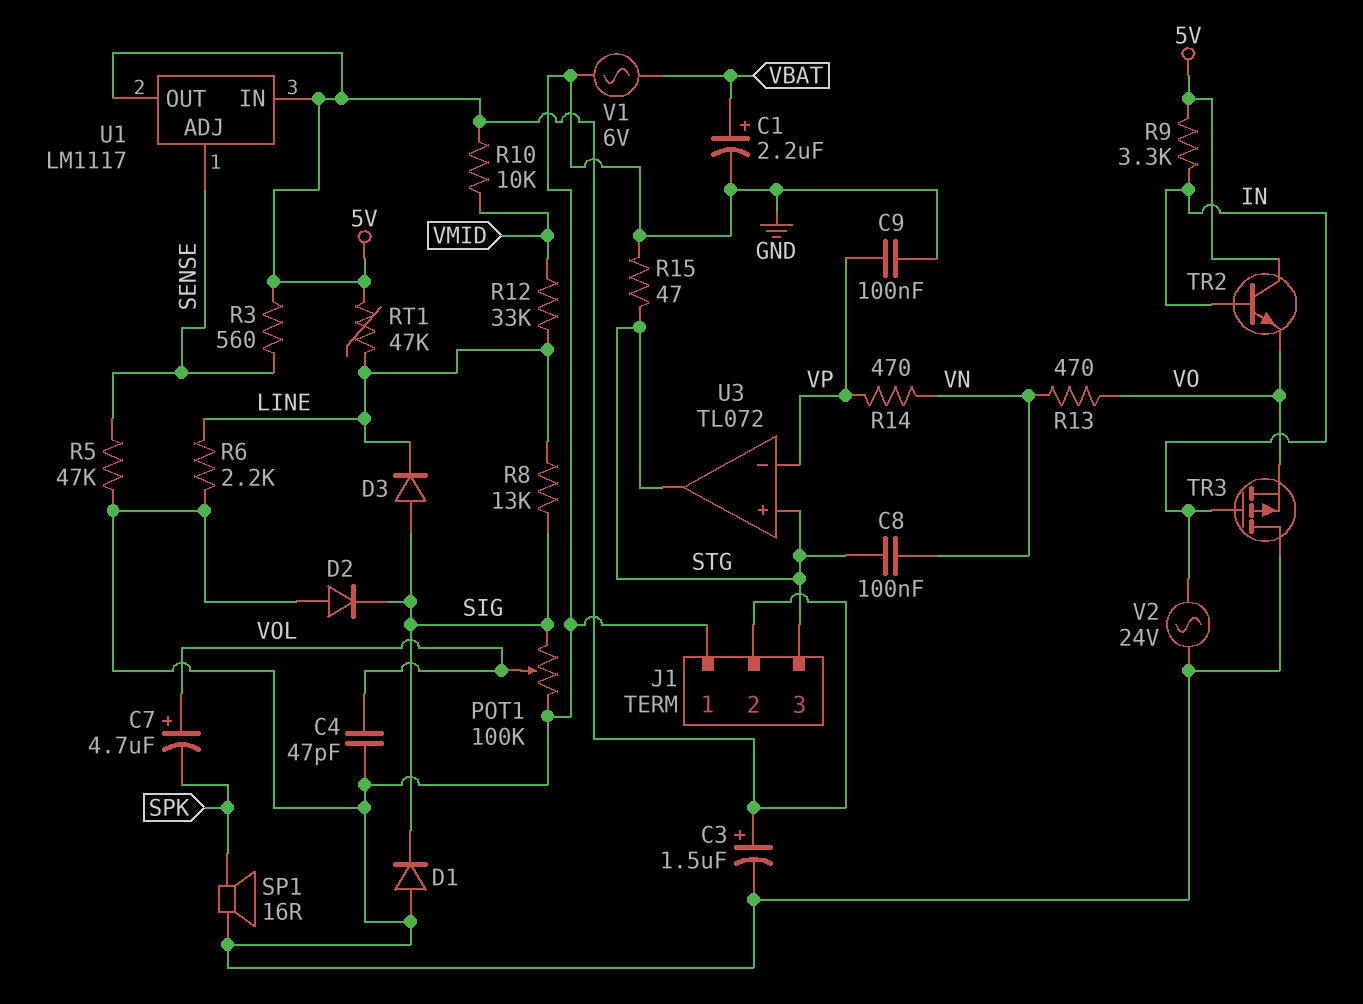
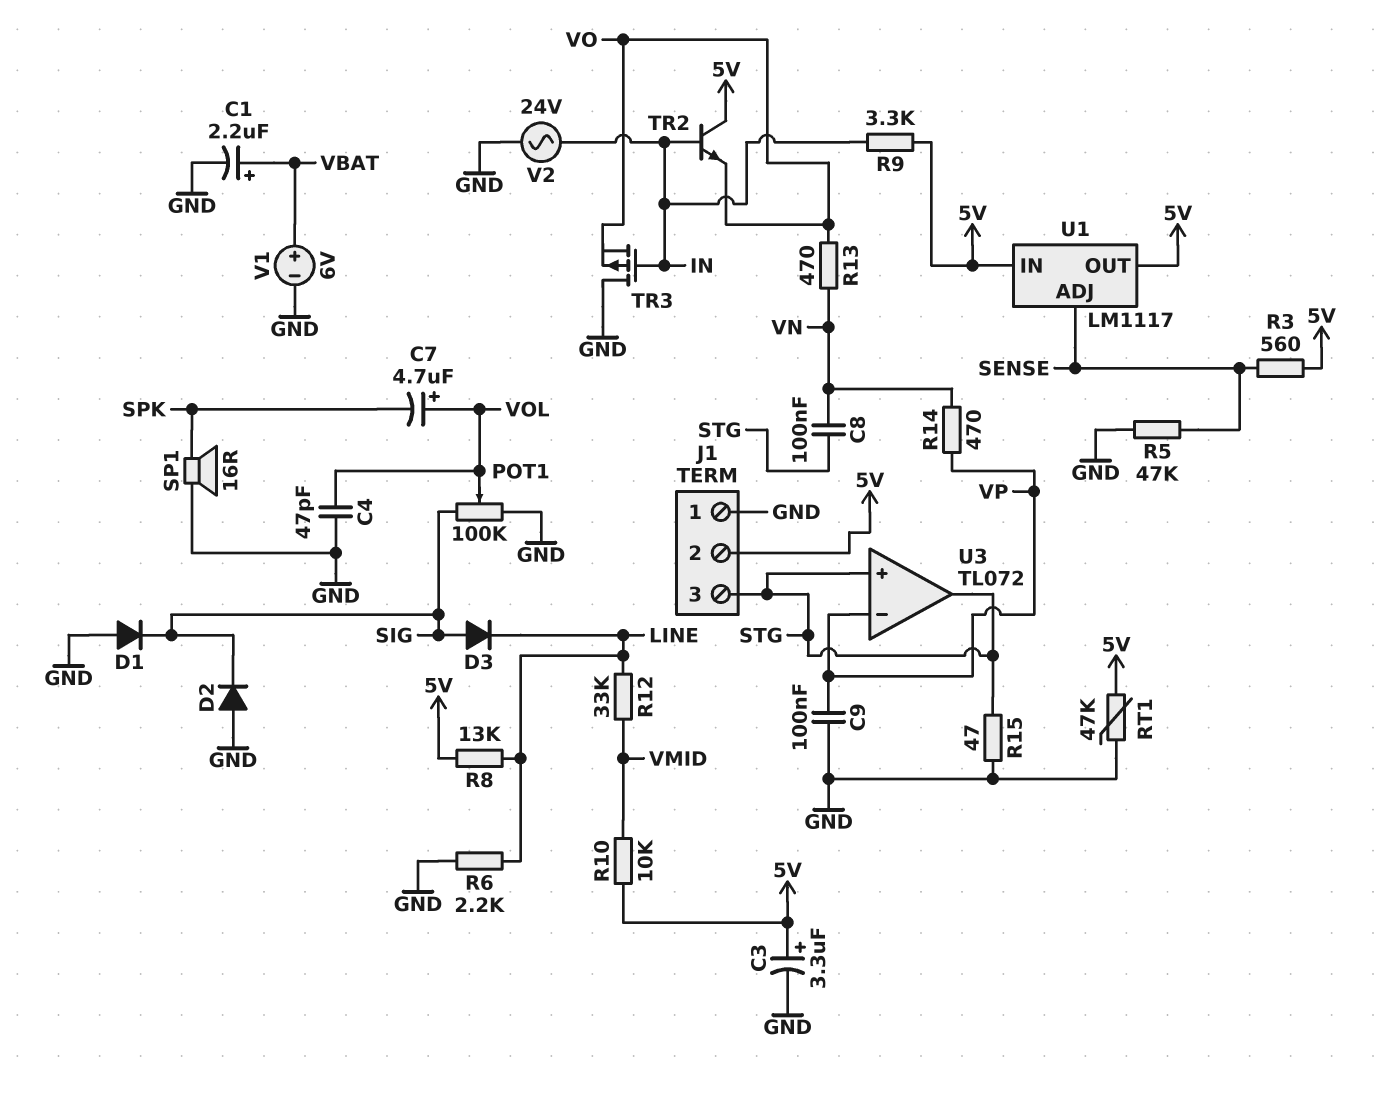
C3: 1.5uF (plus 5V, minus GND) -> 3.3uF (plus 5V, minus GND)
R8: 13k (LINE, SIG) -> 13k (5V, LINE)
RT1: 47k (5V, LINE) -> 47k (5V, GND)
V1: AC 6V (GND, VBAT) -> 6V (plus VBAT, minus GND)

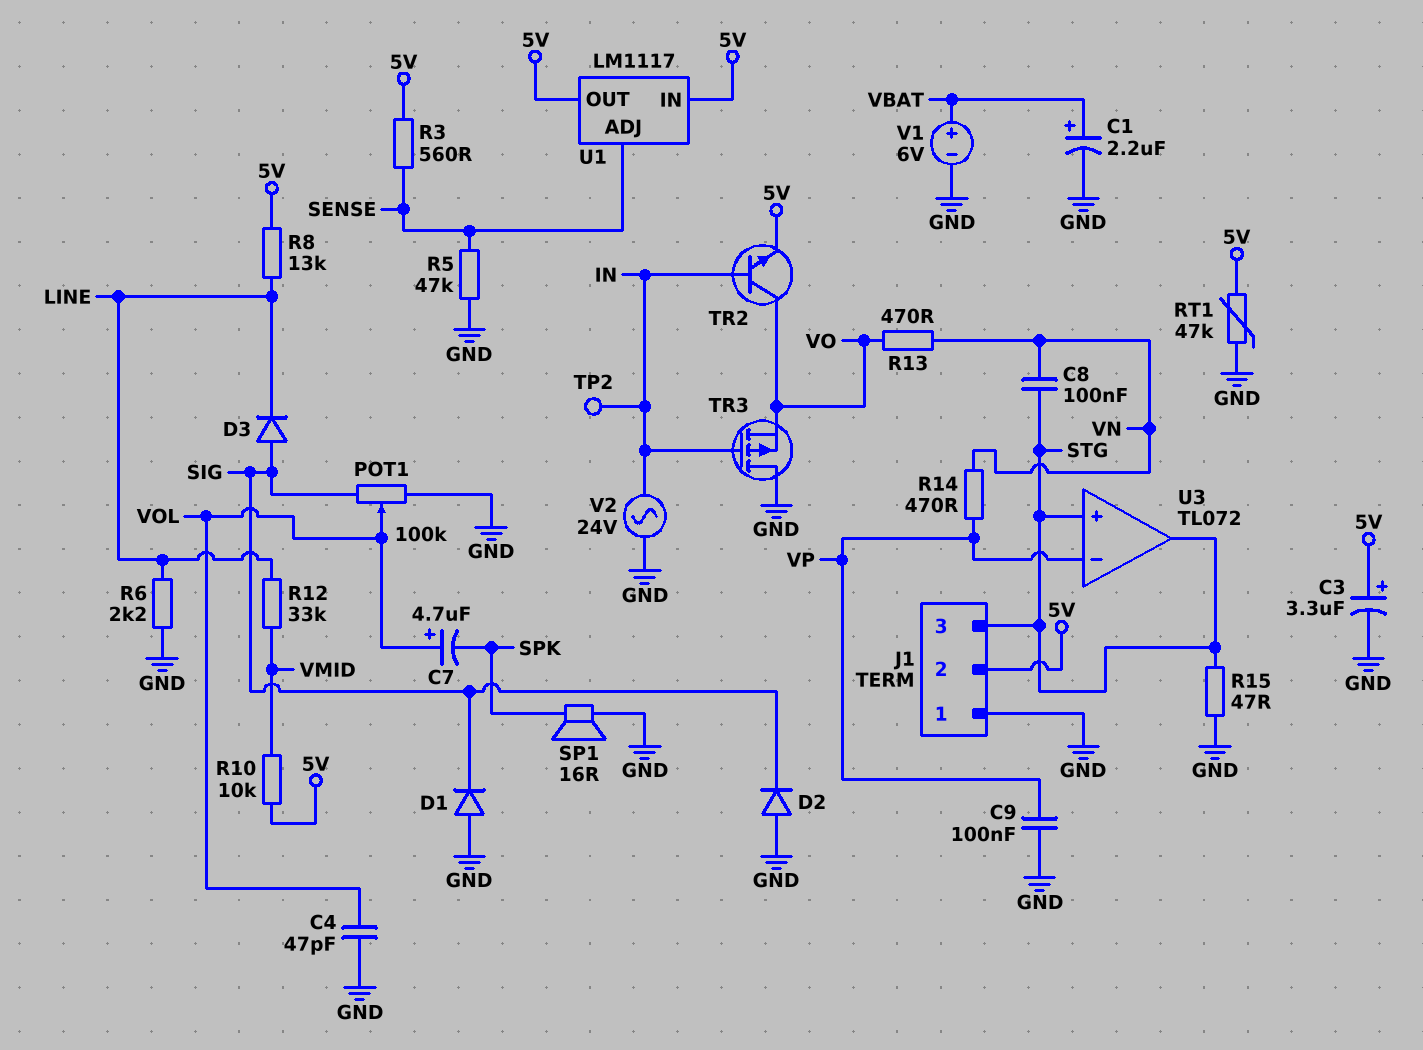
R9: 3.3k (5V, IN) -> none
TP2: none -> test point (IN)
TR2: NPN (B IN, C 5V, E VO) -> NPN (B IN, C VO, E 5V)

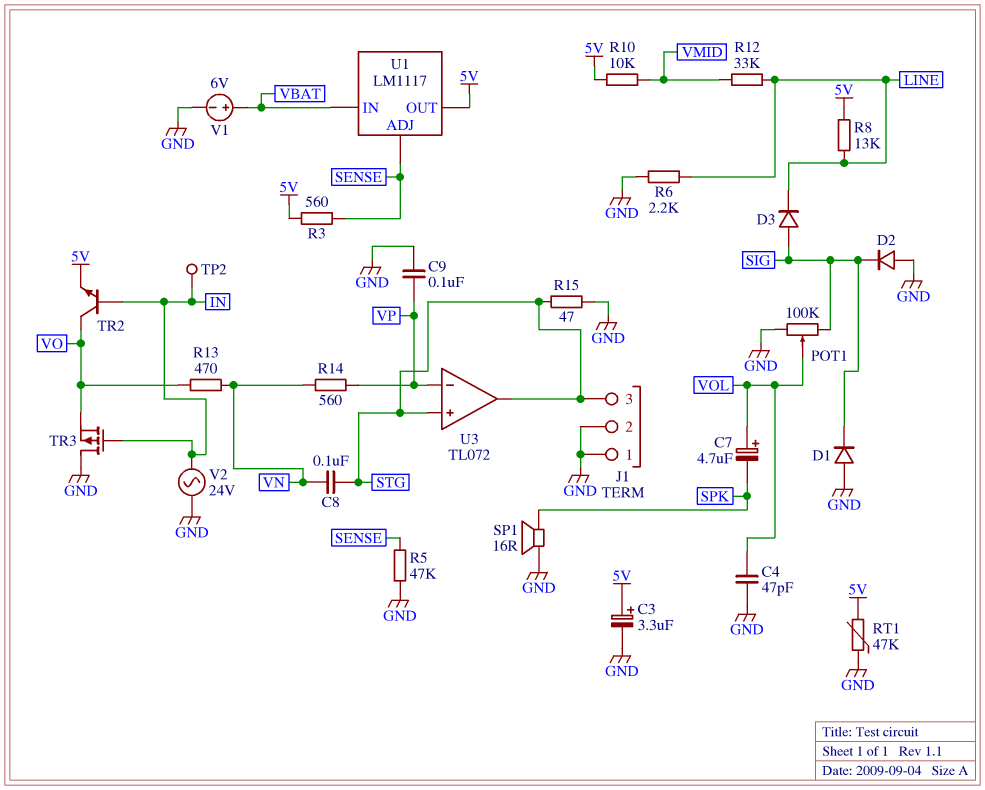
C1: 2.2uF (plus VBAT, minus GND) -> none
J1 pin 2: 5V -> GND
R14: 470 (VN, VP) -> 560 (VN, VP)
U1 pin IN: 5V -> VBAT

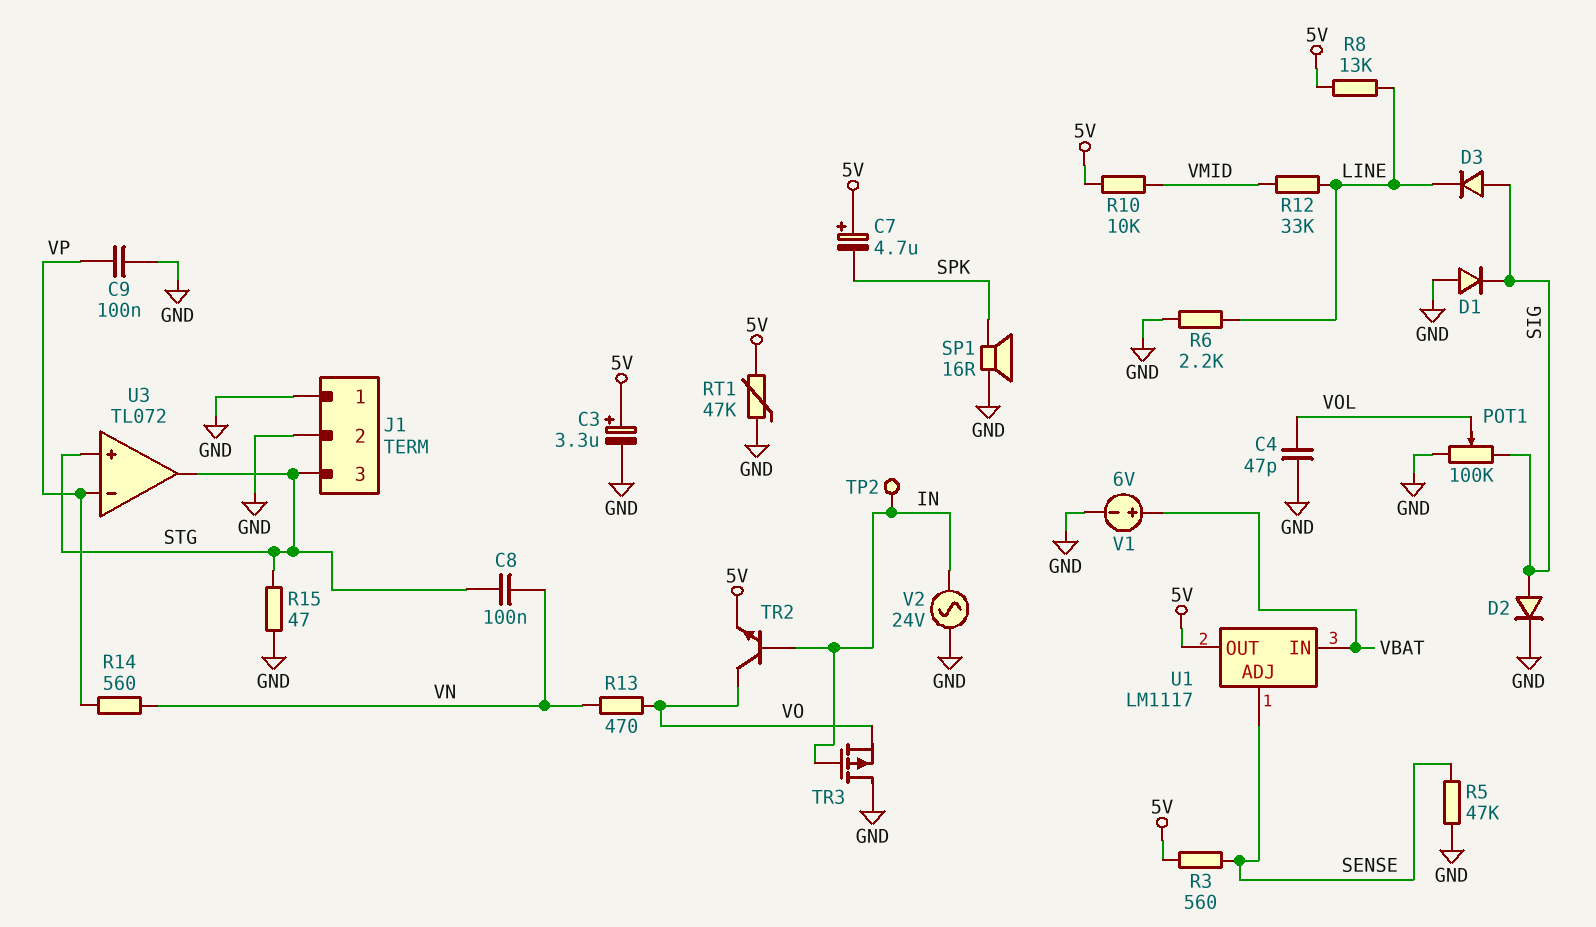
C7: 4.7uF (plus VOL, minus SPK) -> 4.7uF (plus 5V, minus SPK)
D2: diode (A GND, K SIG) -> diode (A SIG, K GND)

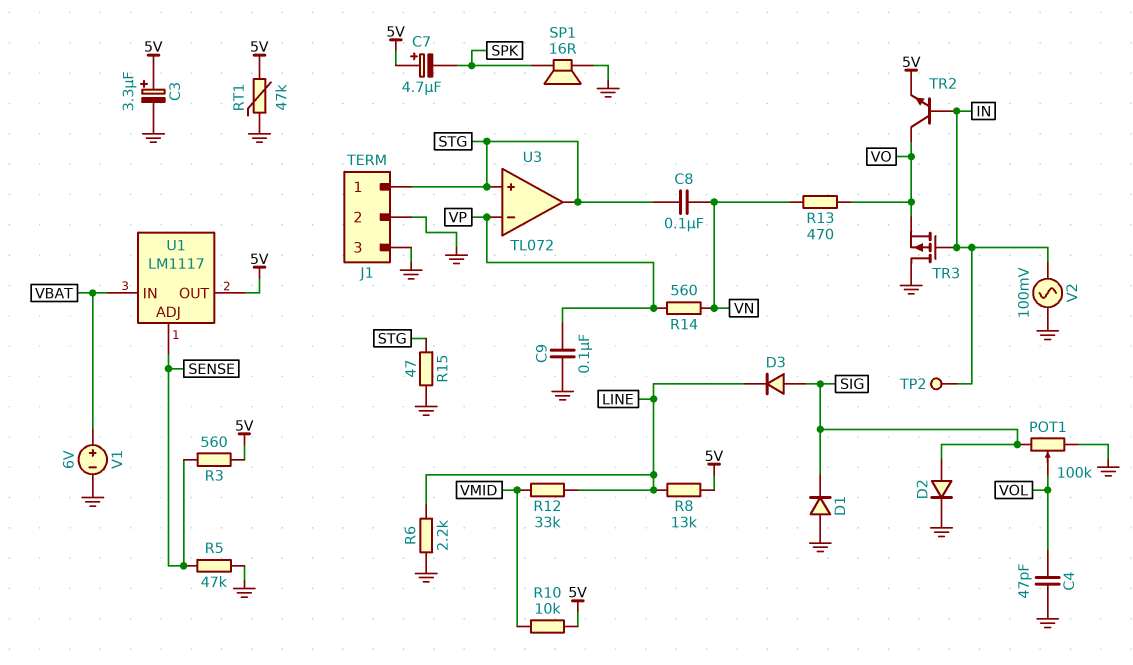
J1 pin 1: GND -> STG
J1 pin 3: STG -> GND
V2: AC 24V (GND, IN) -> AC 100mV (GND, IN)

